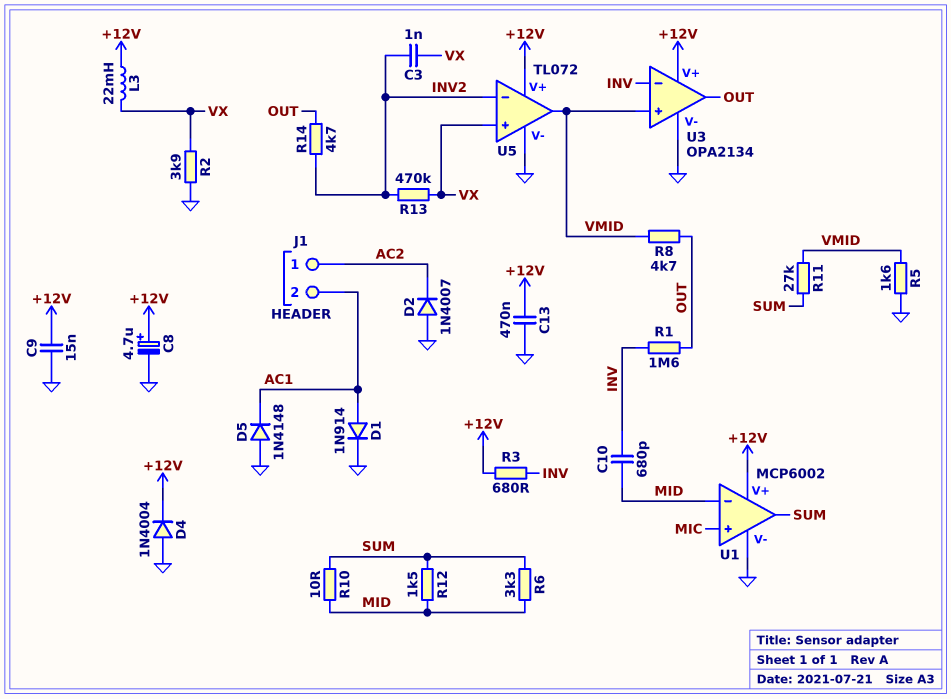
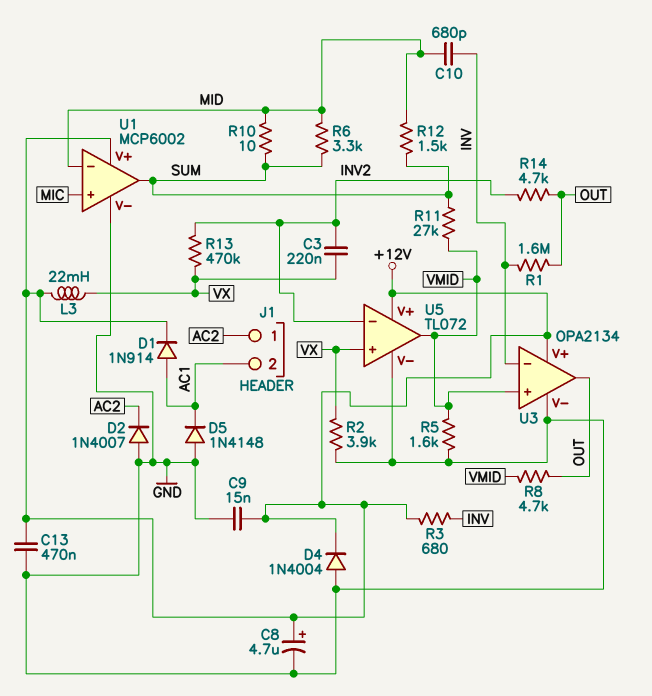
C3: 1nF (INV2, VX) -> 220nF (INV2, VX)
D1: diode 1N914 (A AC1, K GND) -> diode 1N914 (A AC1, K +12V)

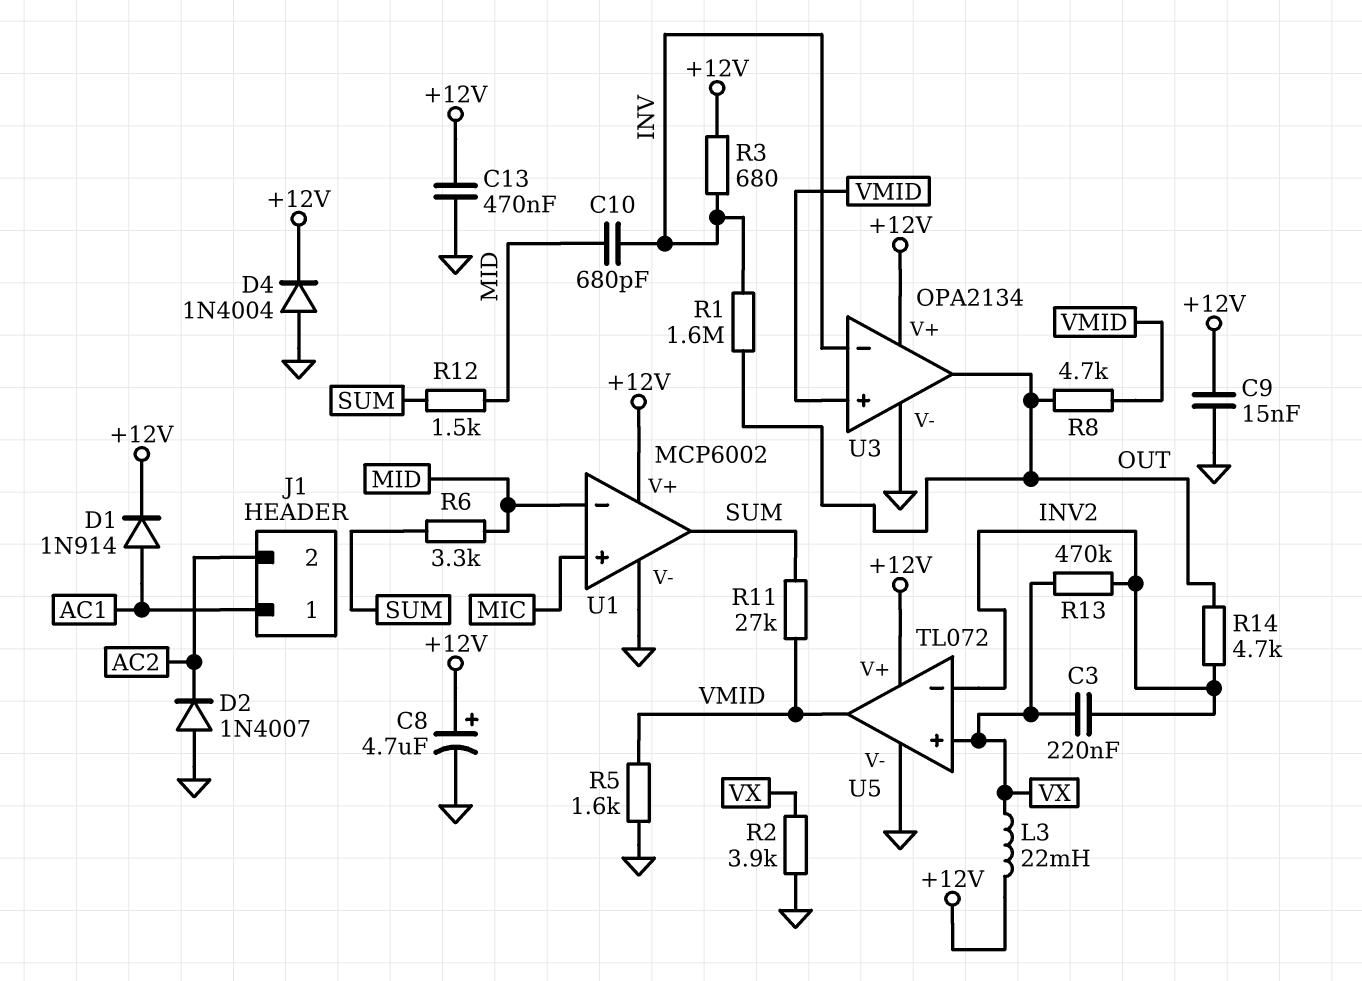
D5: diode 1N4148 (A GND, K AC1) -> none
J1 pin 1: AC2 -> AC1
J1 pin 2: AC1 -> AC2
R10: 10 (MID, SUM) -> none

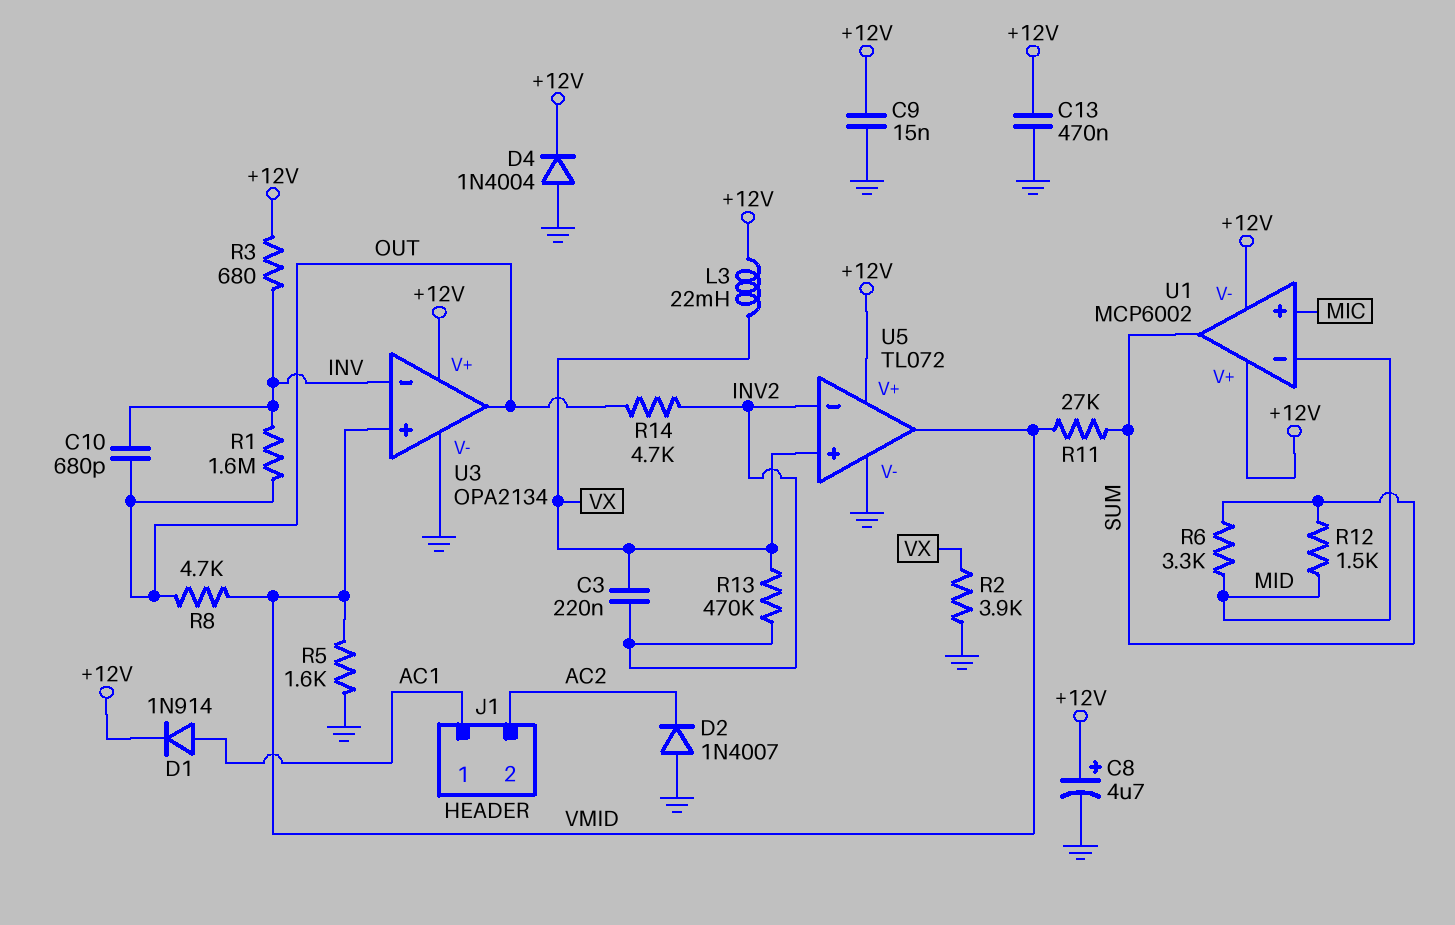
C10: 680pF (INV, MID) -> 680pF (INV, OUT)
U1 pin V-: GND -> +12V

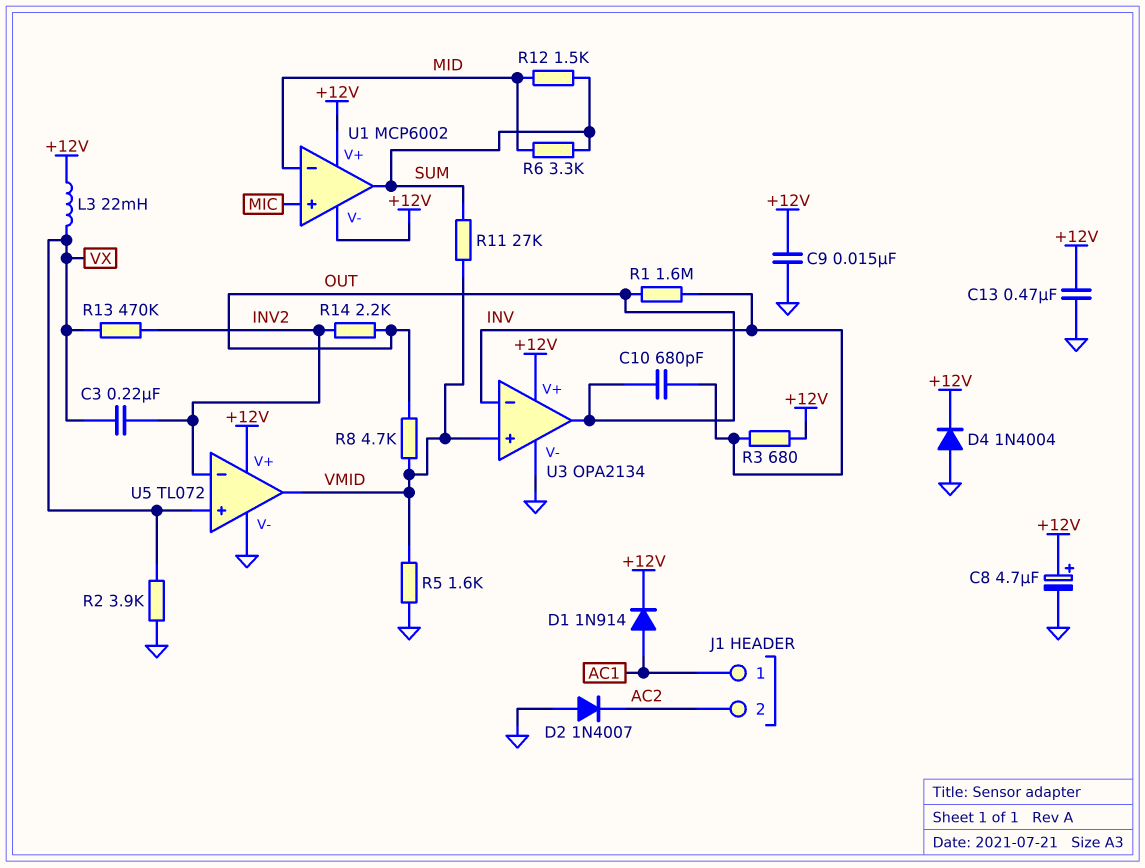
R14: 4.7k (INV2, OUT) -> 2.2k (INV2, OUT)

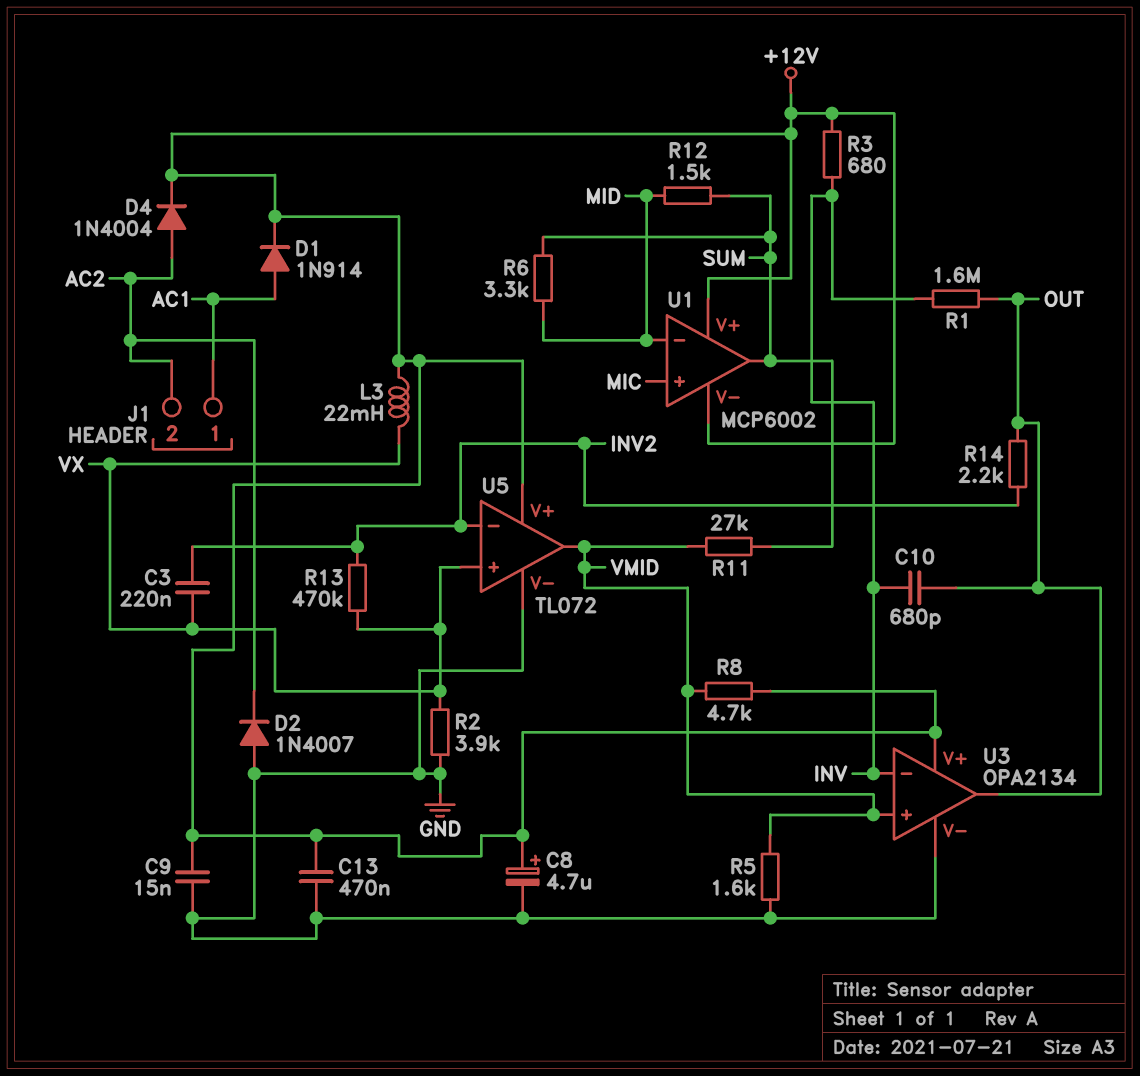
D4: diode 1N4004 (A GND, K +12V) -> diode 1N4004 (A AC2, K +12V)
R8: 4.7k (OUT, VMID) -> 4.7k (+12V, VMID)

